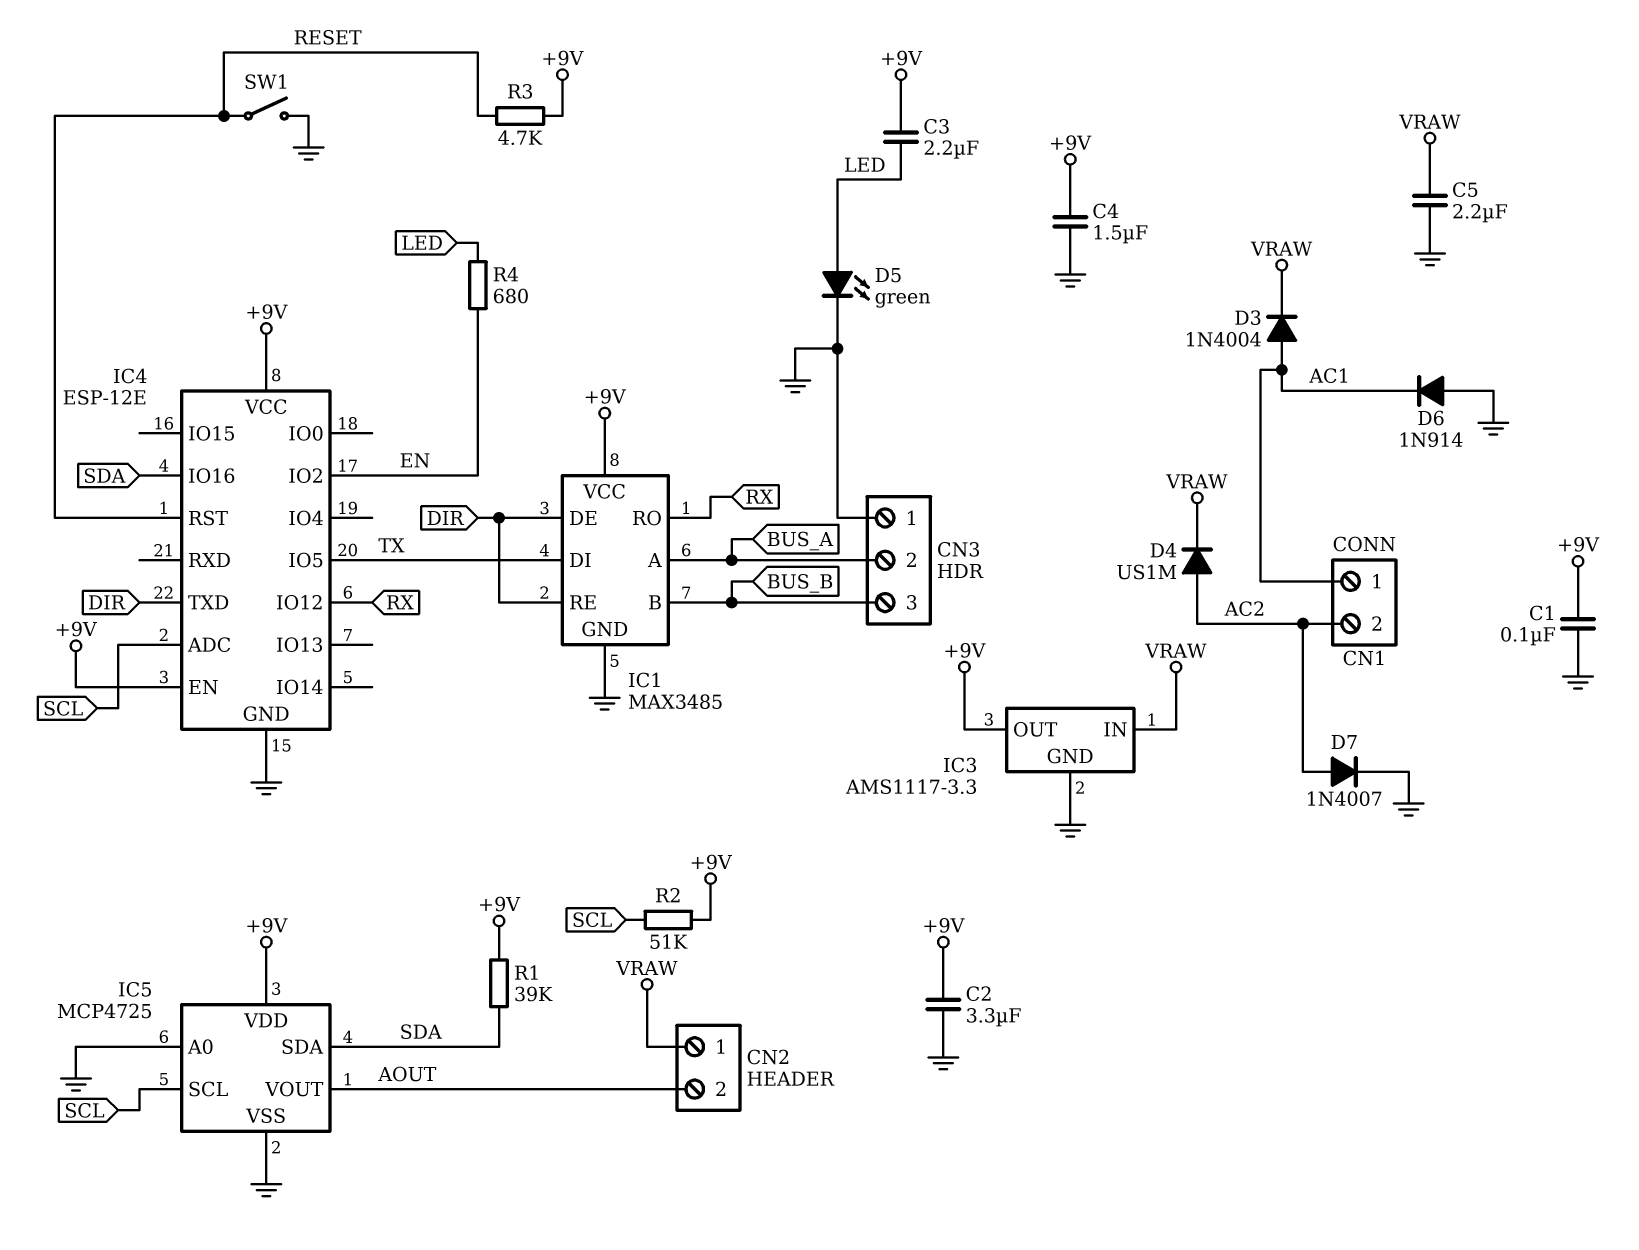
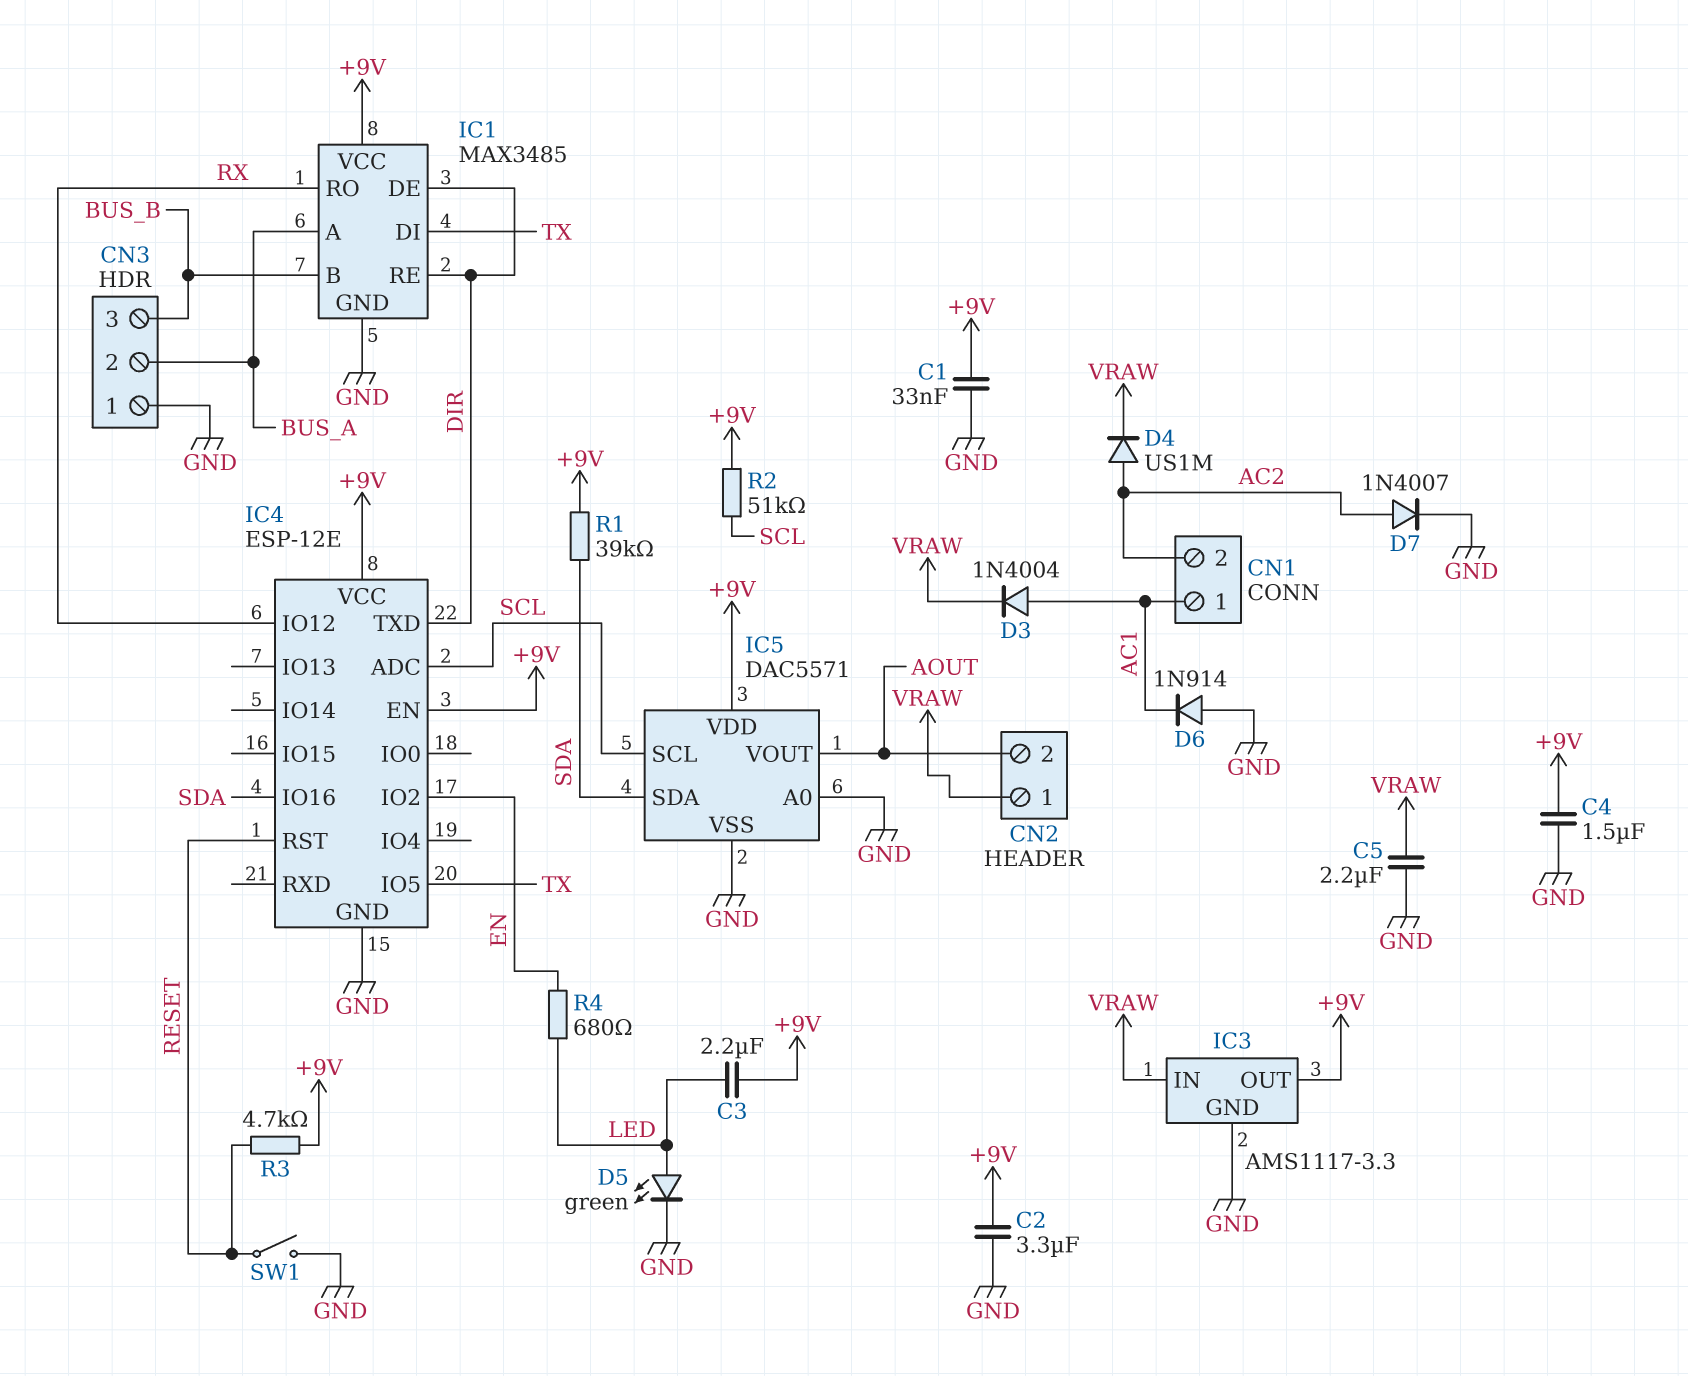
C1: 100nF (+9V, GND) -> 33nF (+9V, GND)
IC5: MCP4725 -> DAC5571

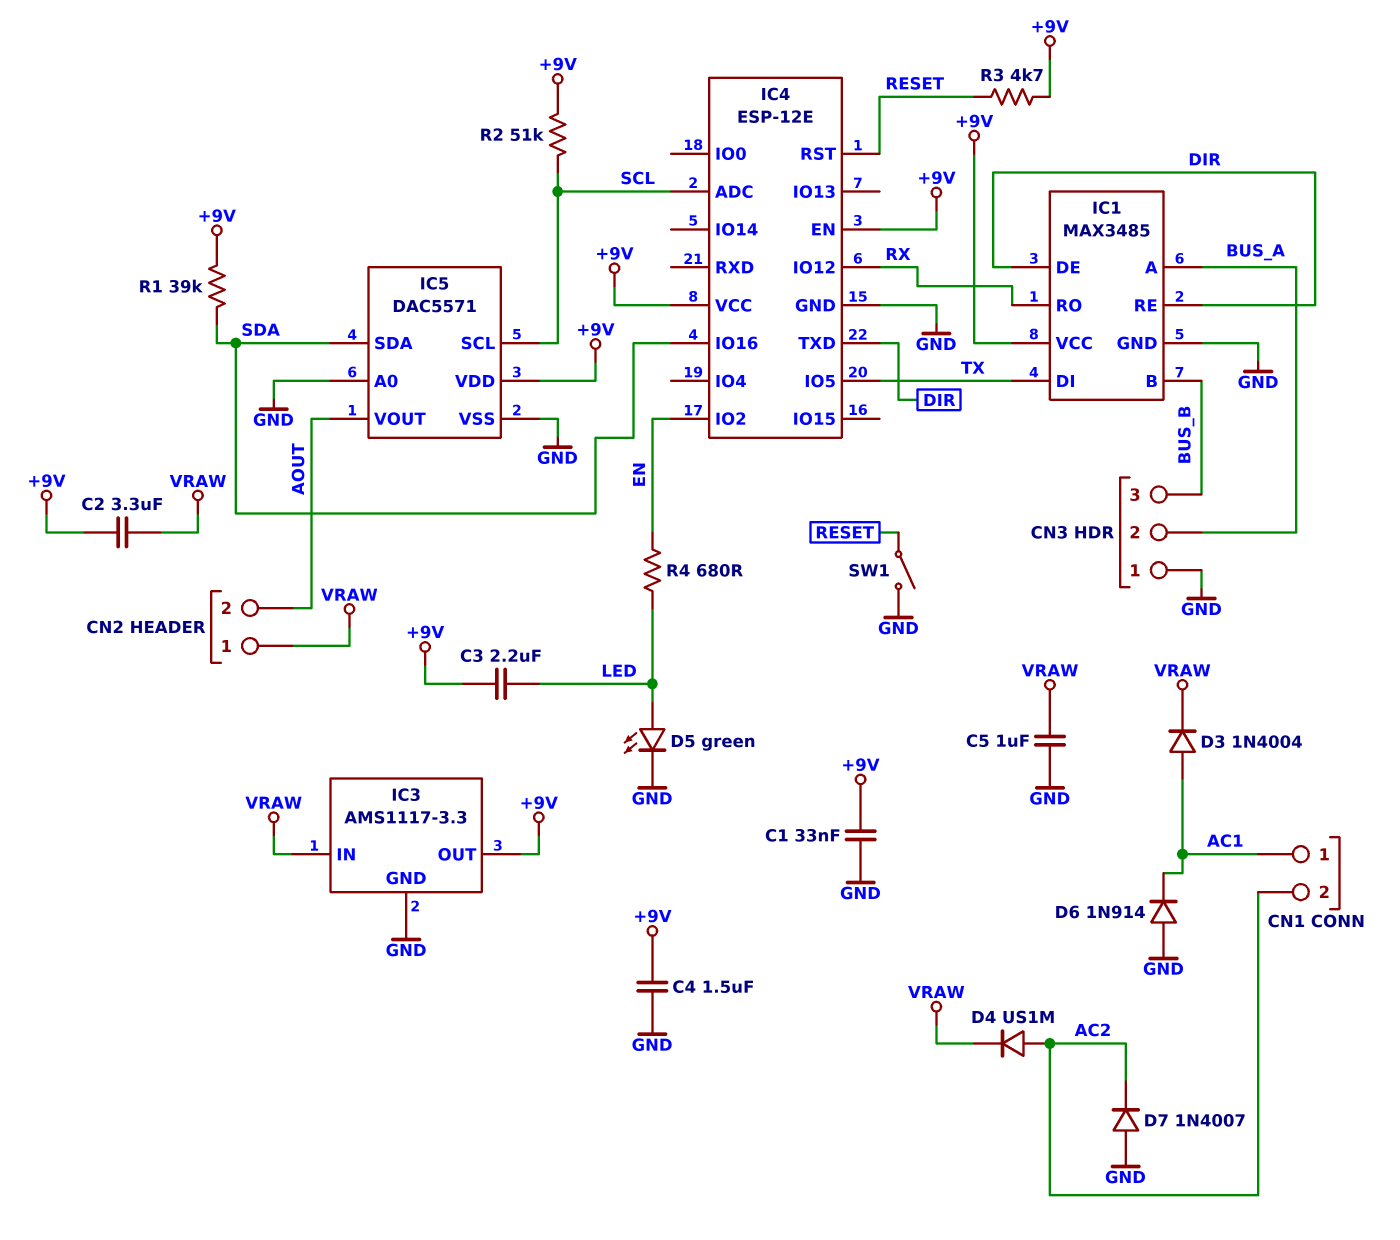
C2: 3.3uF (+9V, GND) -> 3.3uF (+9V, VRAW)
C5: 2.2uF (GND, VRAW) -> 1uF (GND, VRAW)
D7: diode 1N4007 (A AC2, K GND) -> diode 1N4007 (A GND, K AC2)

